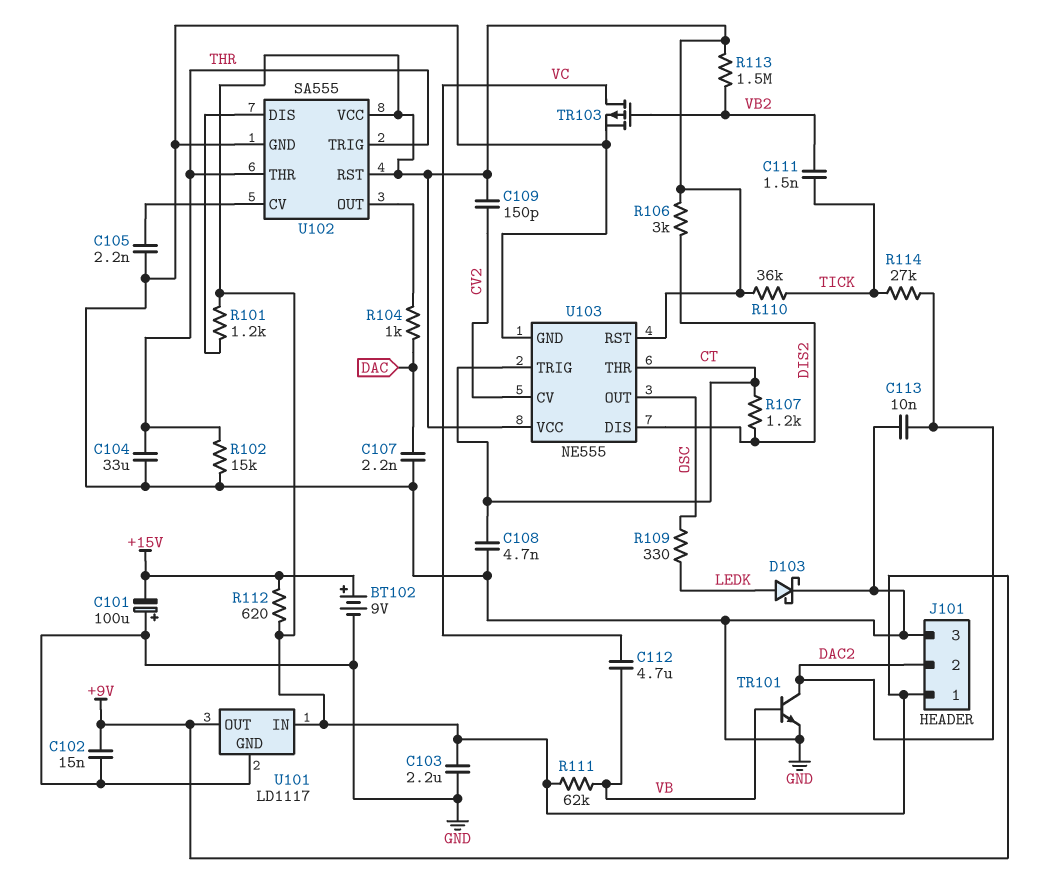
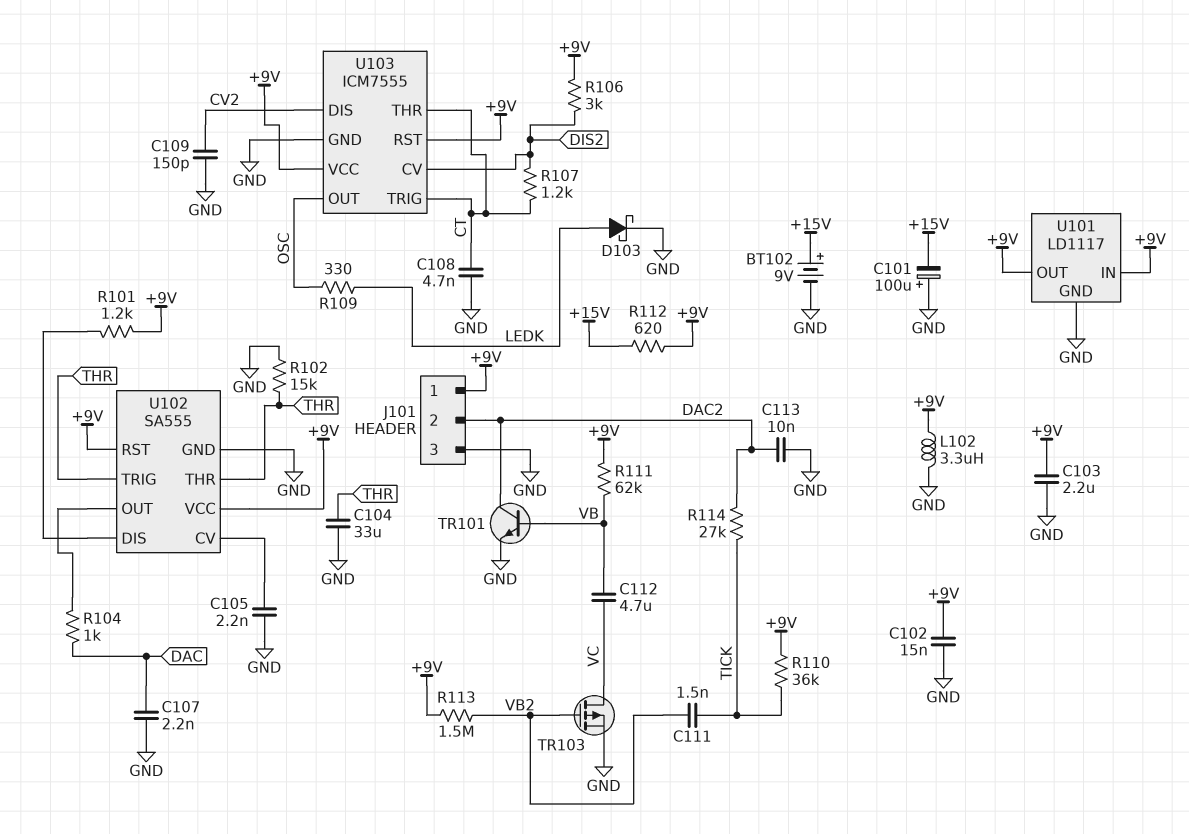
C109: 150pF (+9V, CV2) -> 150pF (CV2, GND)
L102: none -> 3.3uH (+9V, GND)
U103: NE555 -> ICM7555
U103 pin CV: CV2 -> DIS2
U103 pin DIS: DIS2 -> CV2

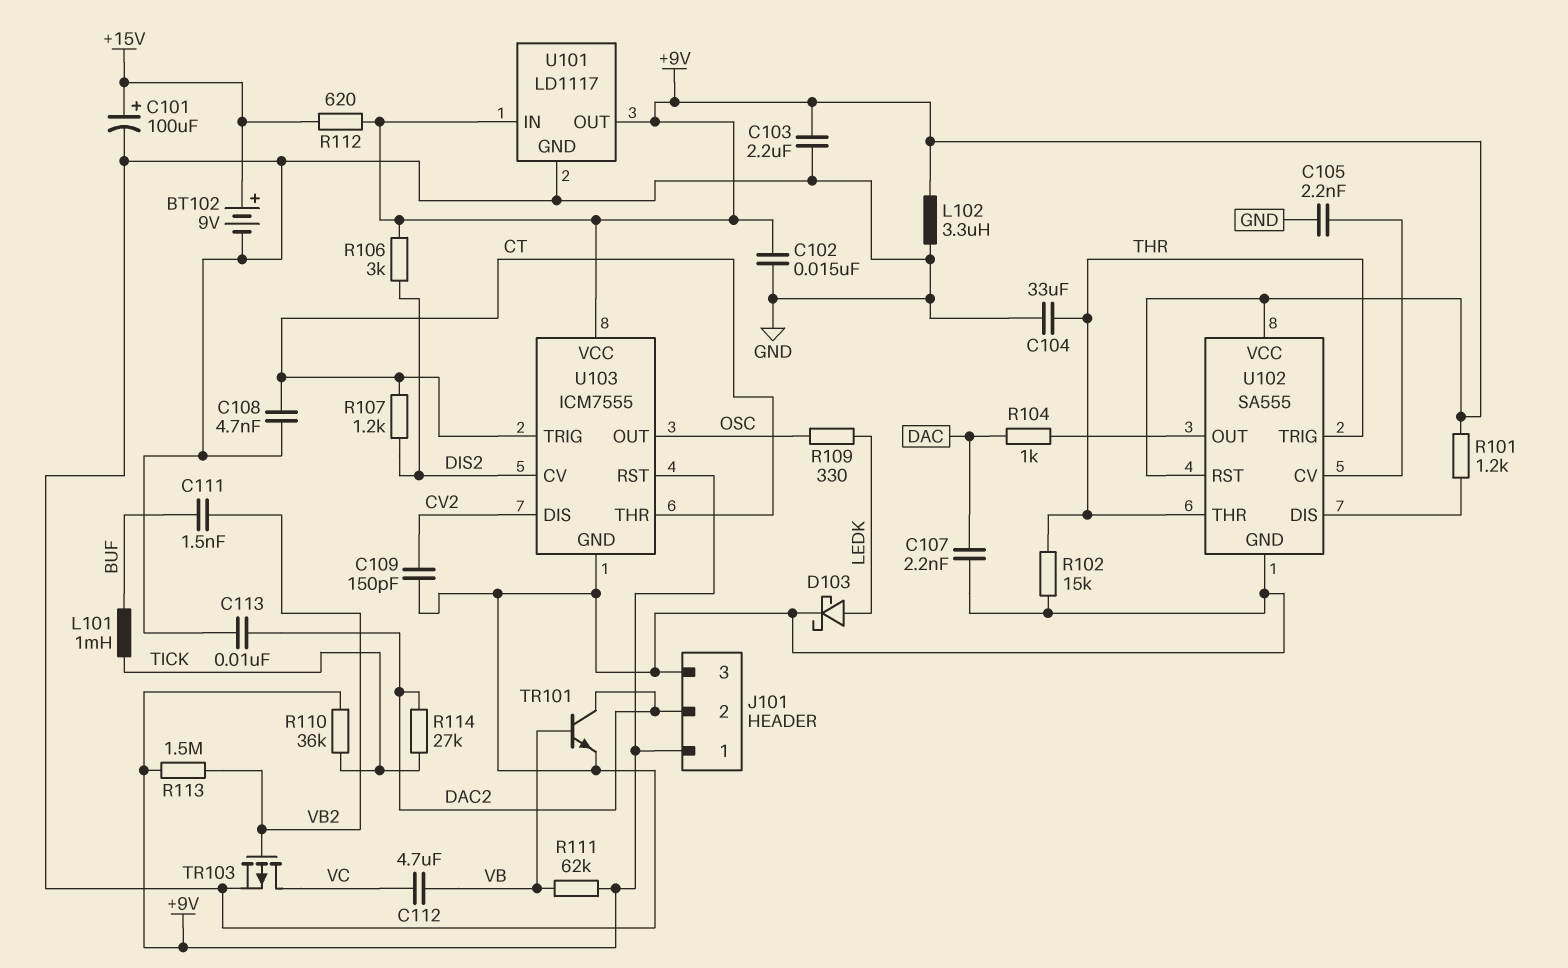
C101: 100uF (plus GND, minus +15V) -> 100uF (plus +15V, minus GND)
C111: 1.5nF (TICK, VB2) -> 1.5nF (BUF, VB2)
L101: none -> 1mH (BUF, TICK)

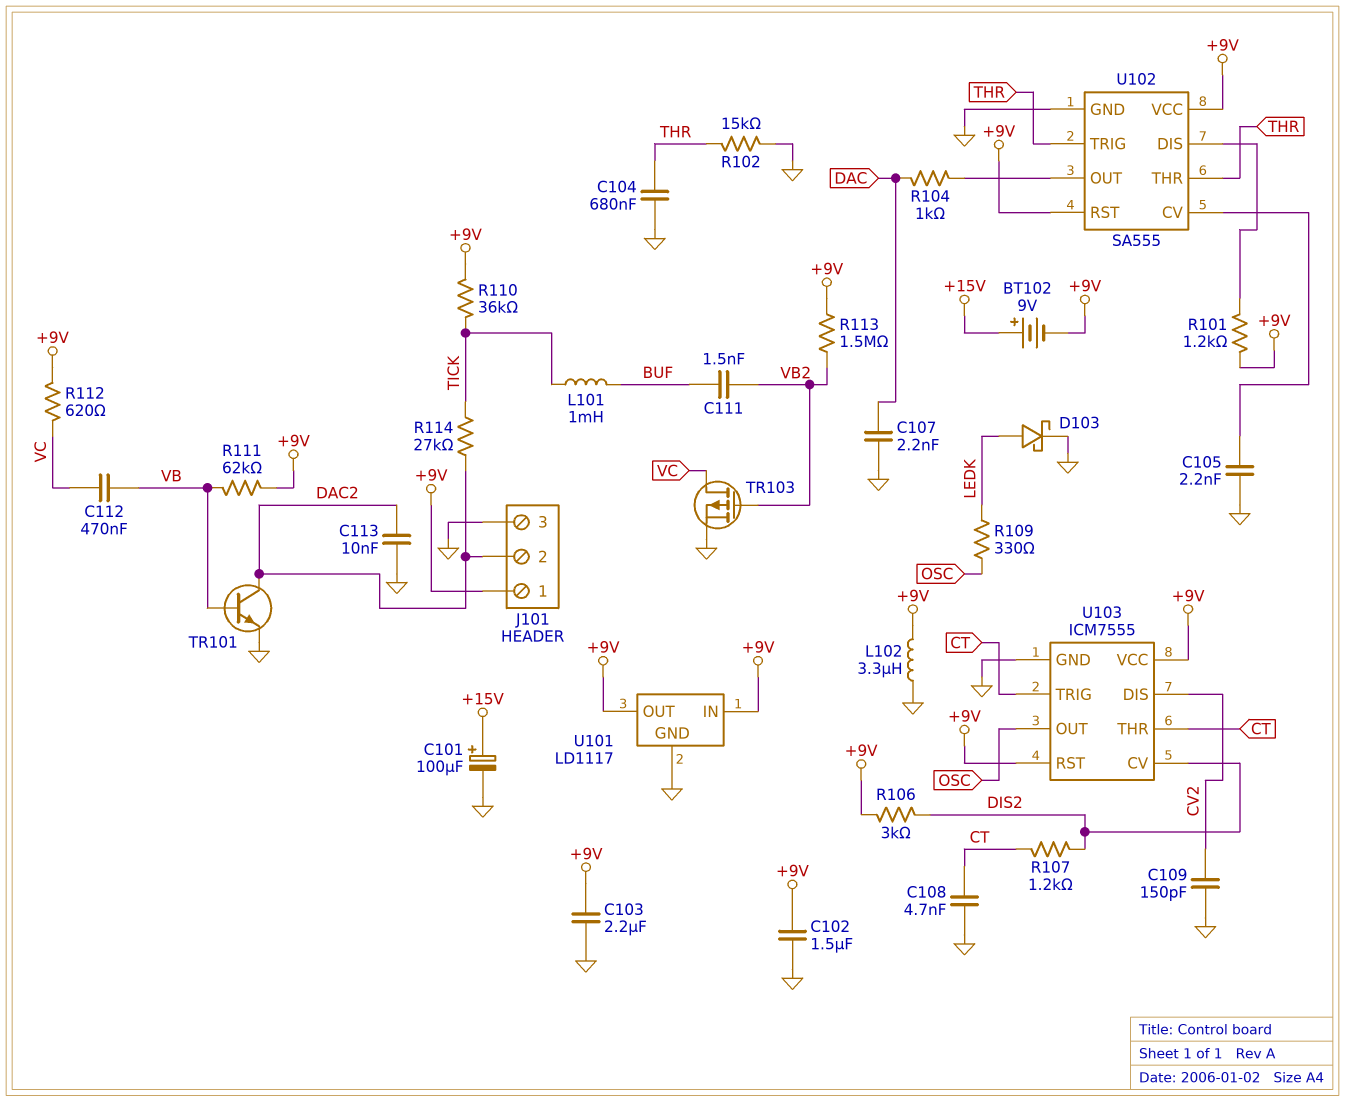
BT102: 9V (plus +15V, minus GND) -> 9V (plus +15V, minus +9V)
C102: 15nF (+9V, GND) -> 1.5uF (+9V, GND)
C104: 33uF (GND, THR) -> 680nF (GND, THR)
C112: 4.7uF (VB, VC) -> 470nF (VB, VC)
R112: 620 (+9V, +15V) -> 620 (+9V, VC)

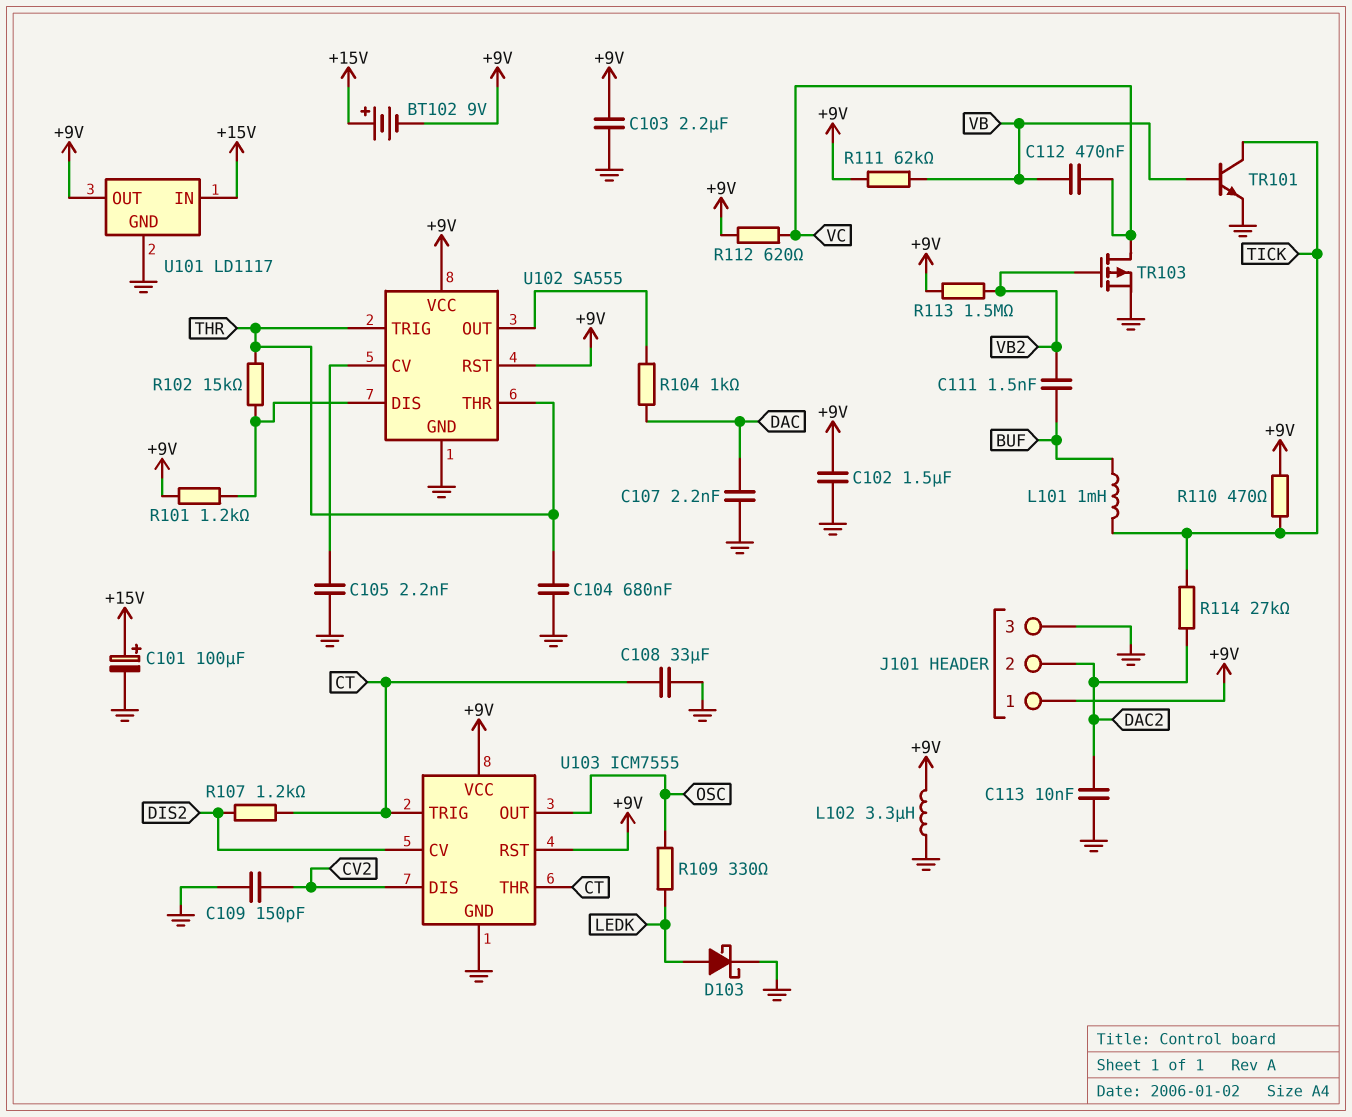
C108: 4.7nF (CT, GND) -> 33uF (CT, GND)
R102: 15k (GND, THR) -> 15k (THR, U102/DIS)
R106: 3k (+9V, DIS2) -> none
R110: 36k (+9V, TICK) -> 470 (+9V, TICK)
TR101: NPN (B VB, C DAC2, E GND) -> NPN (B VB, C TICK, E GND)
U101 pin IN: +9V -> +15V

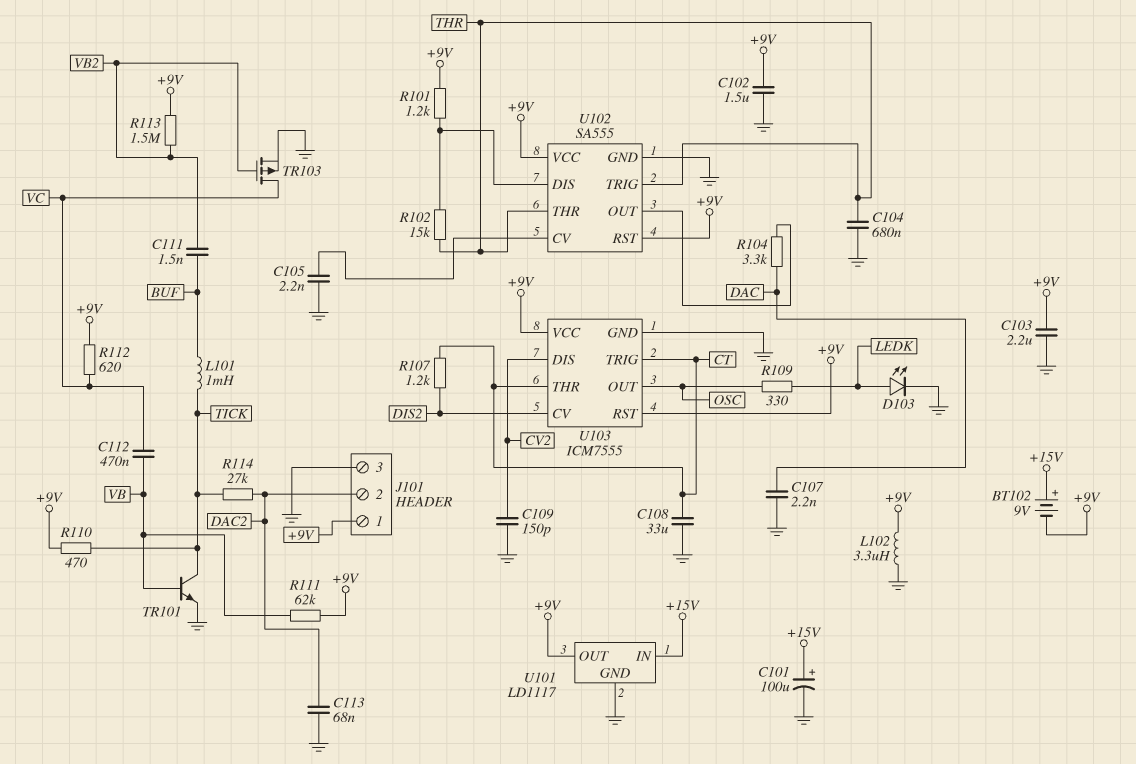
C113: 10nF (DAC2, GND) -> 68nF (DAC2, GND)
D103: schottky (A LEDK, K GND) -> LED (A LEDK, K GND)
R104: 1k (DAC, U102/OUT) -> 3.3k (DAC, U102/OUT)

